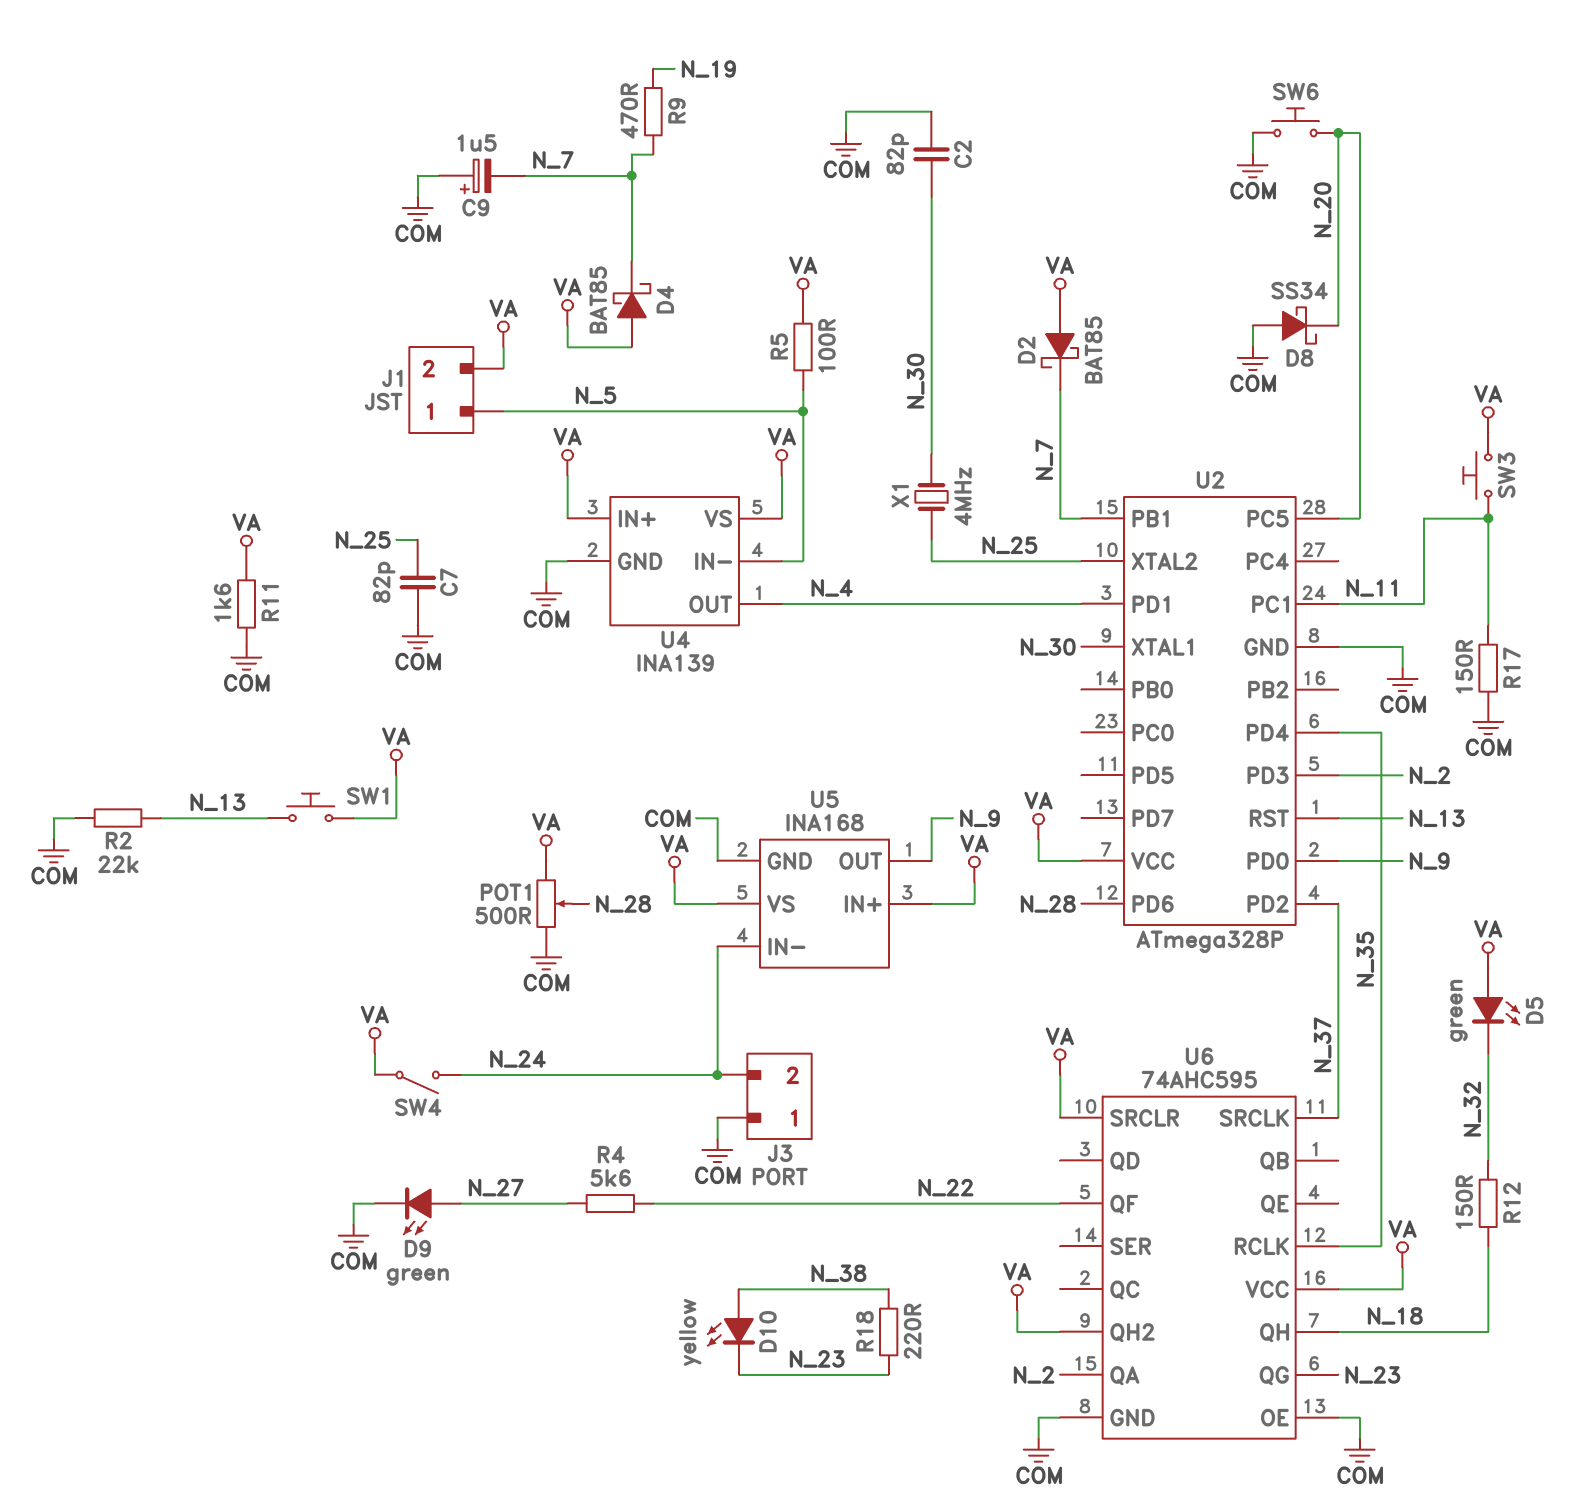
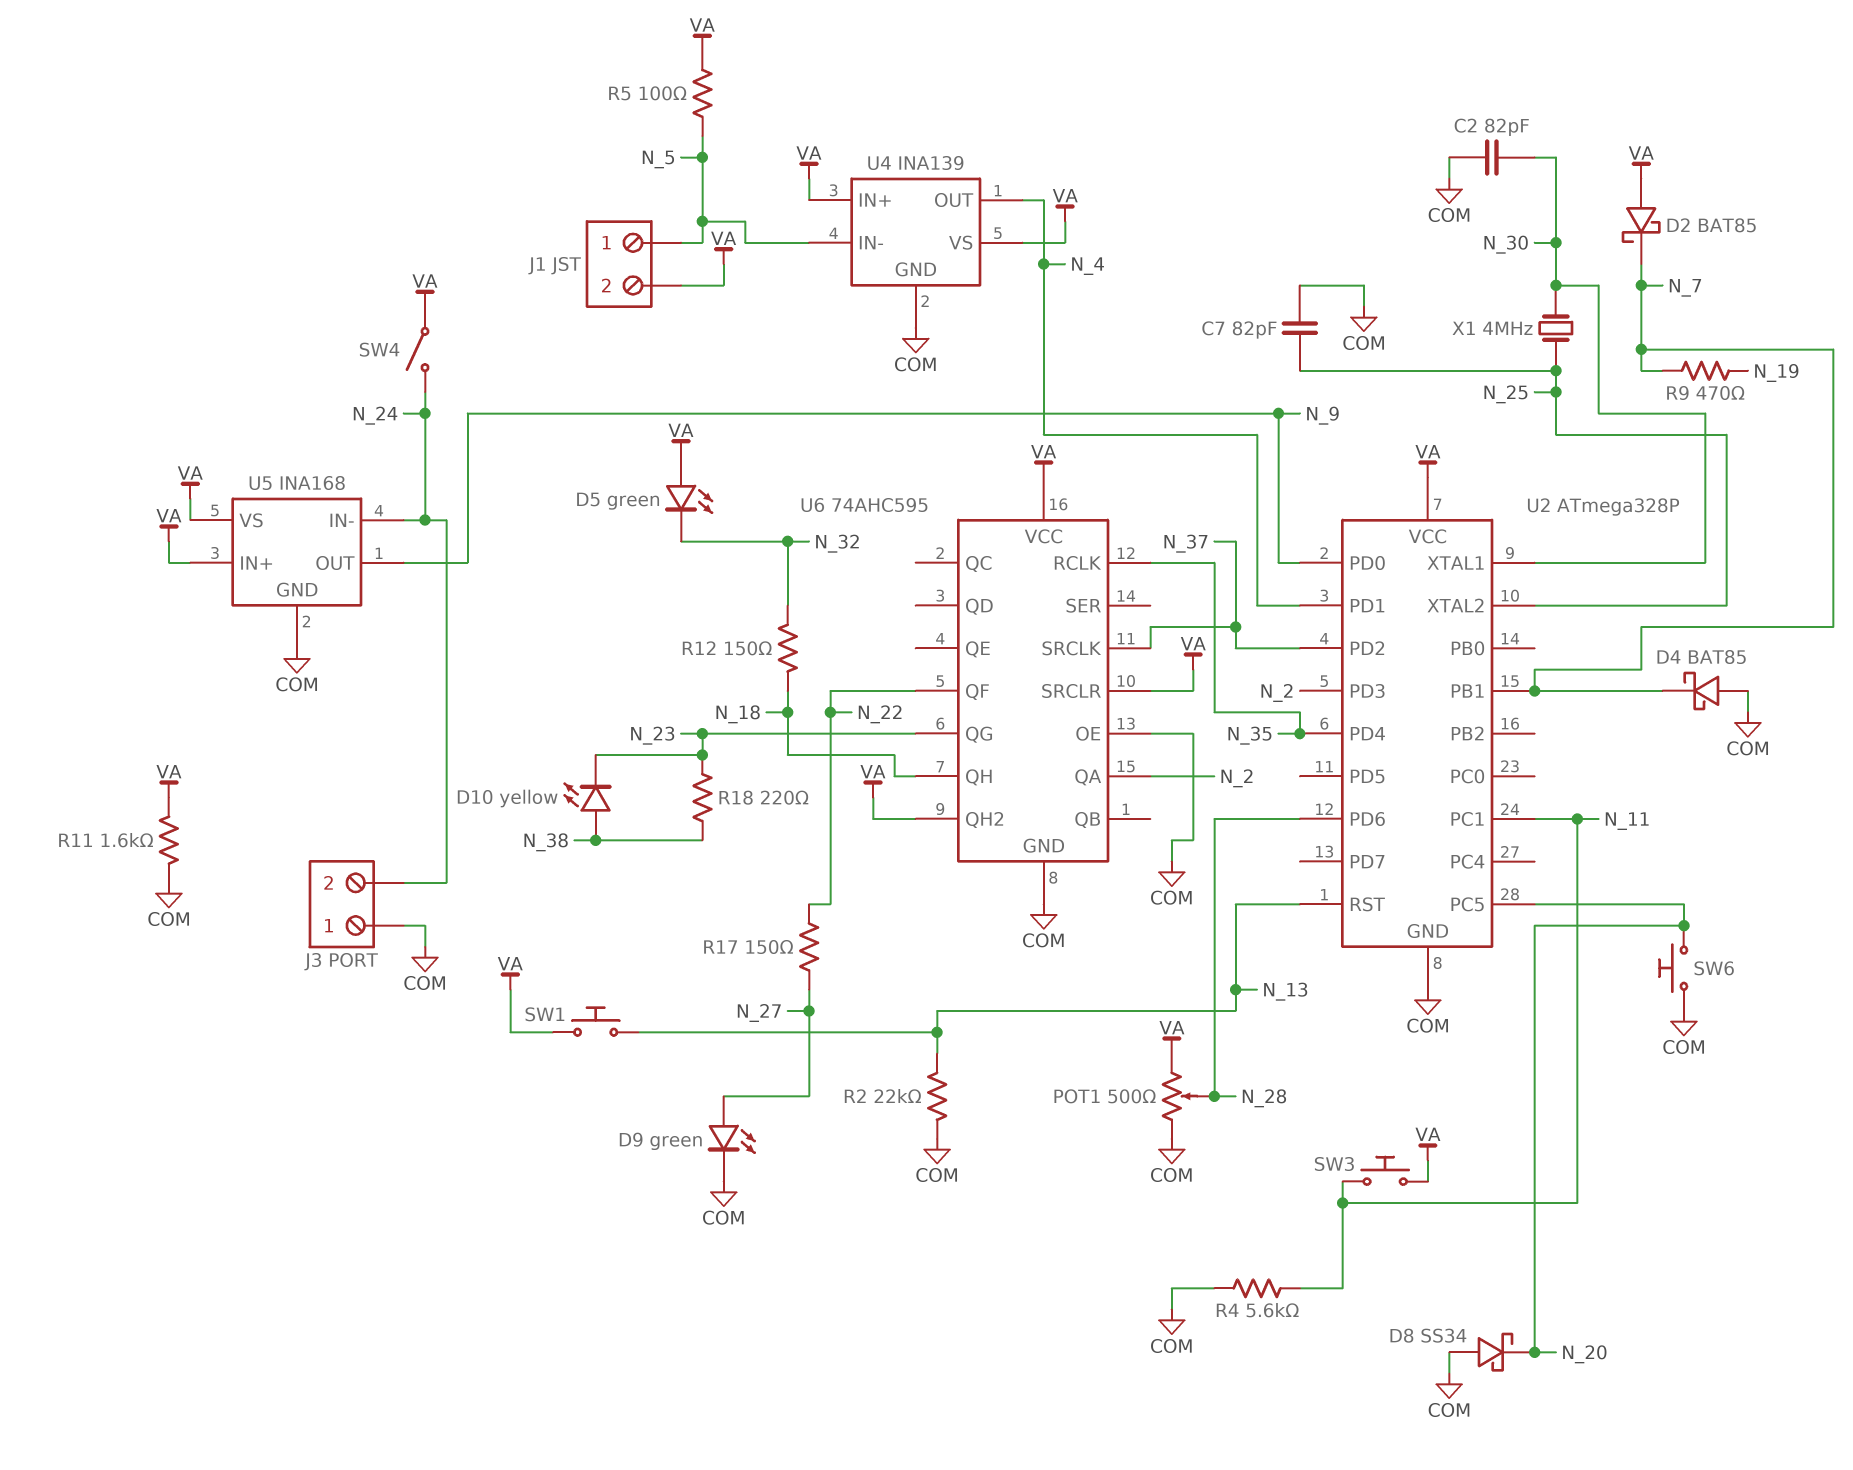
C9: 1.5uF (plus COM, minus N_7) -> none
D4: schottky BAT85 (A VA, K N_7) -> schottky BAT85 (A COM, K N_7)
R4: 5.6k (N_22, N_27) -> 5.6k (COM, N_11)
R17: 150 (COM, N_11) -> 150 (N_22, N_27)

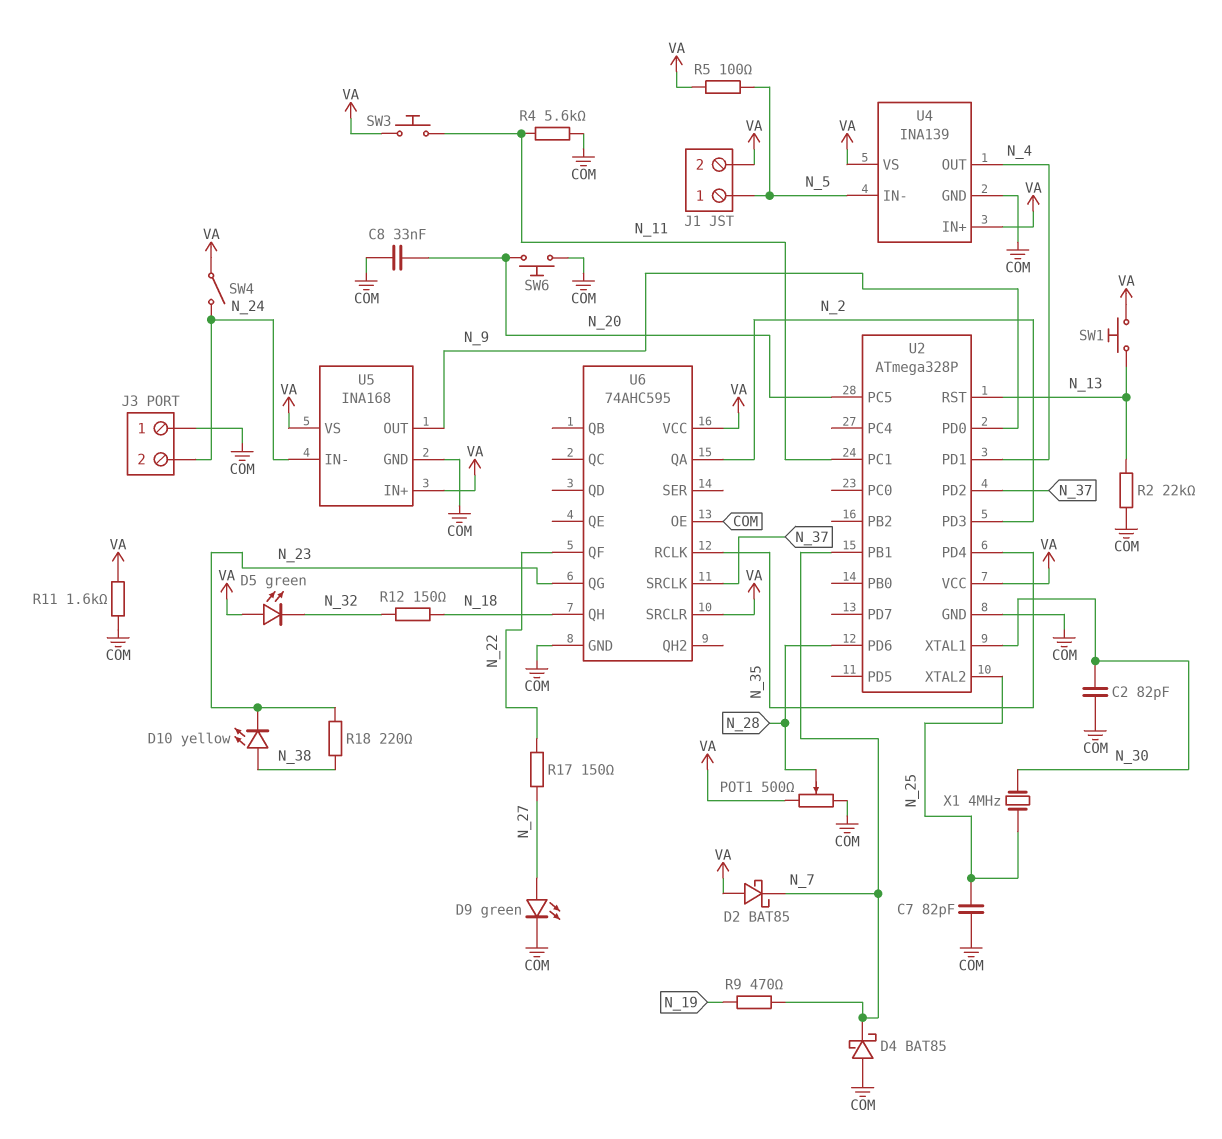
C8: none -> 33nF (COM, N_20)
D8: schottky SS34 (A COM, K N_20) -> none
U6 pin QH2: VA -> none

